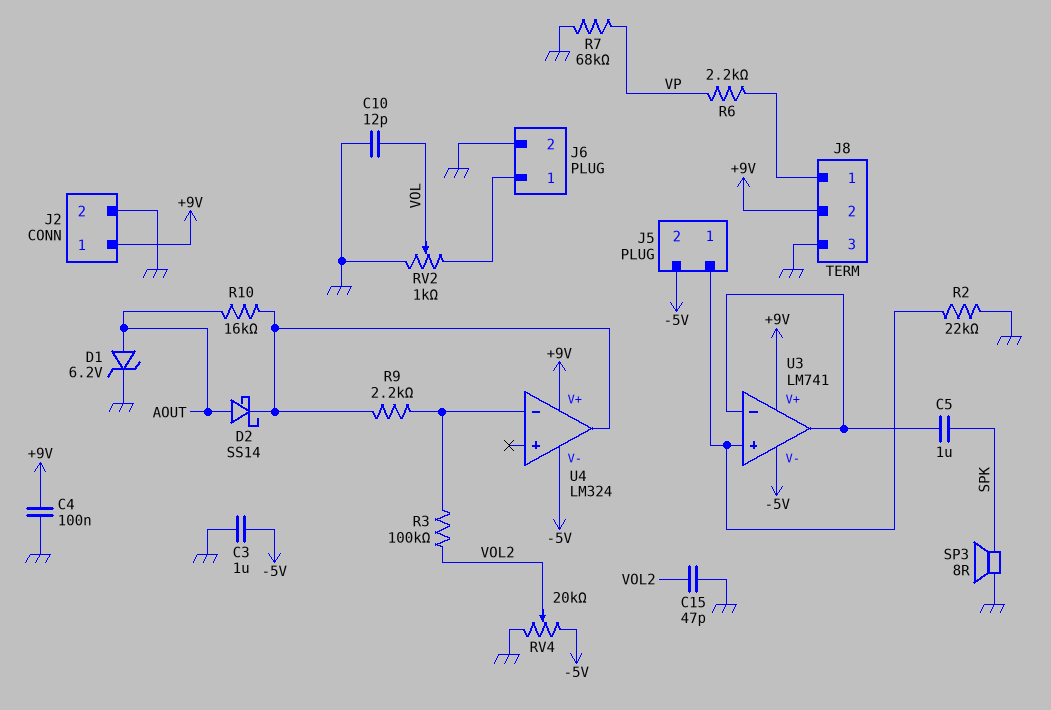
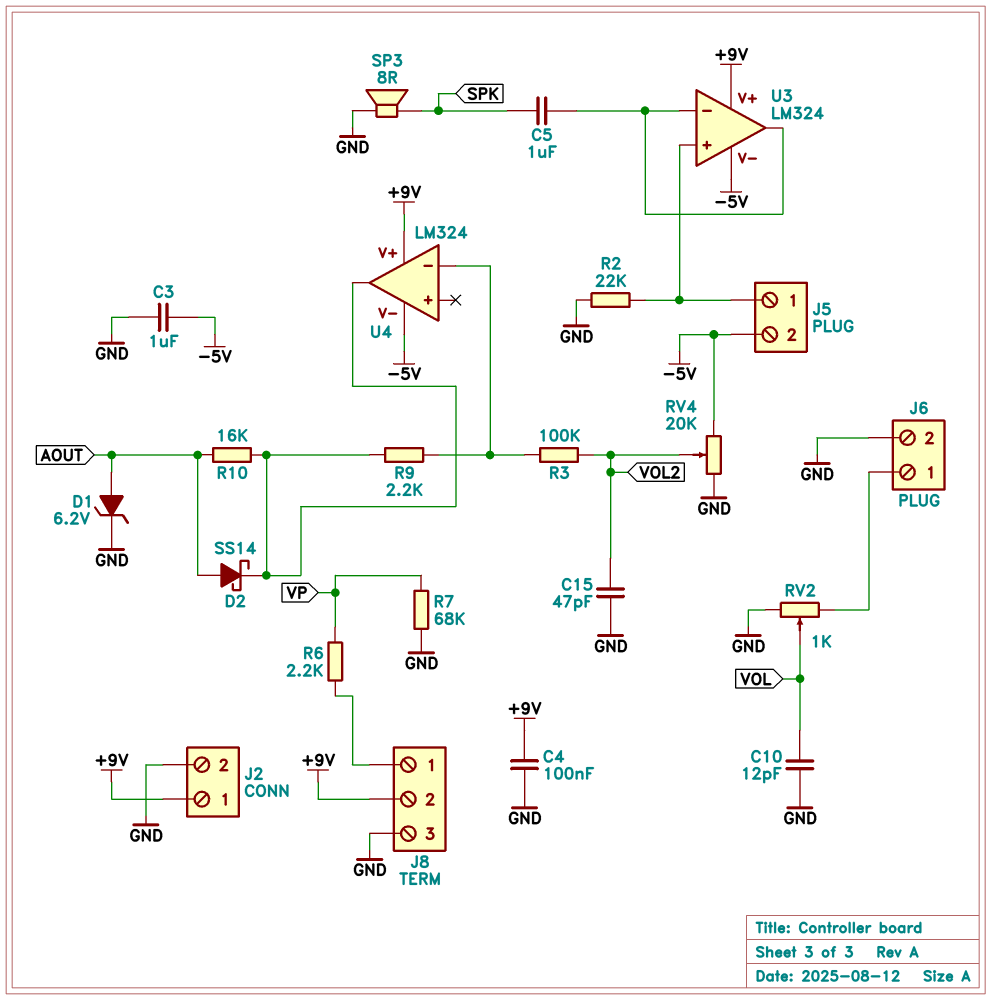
U3: LM741 -> LM324

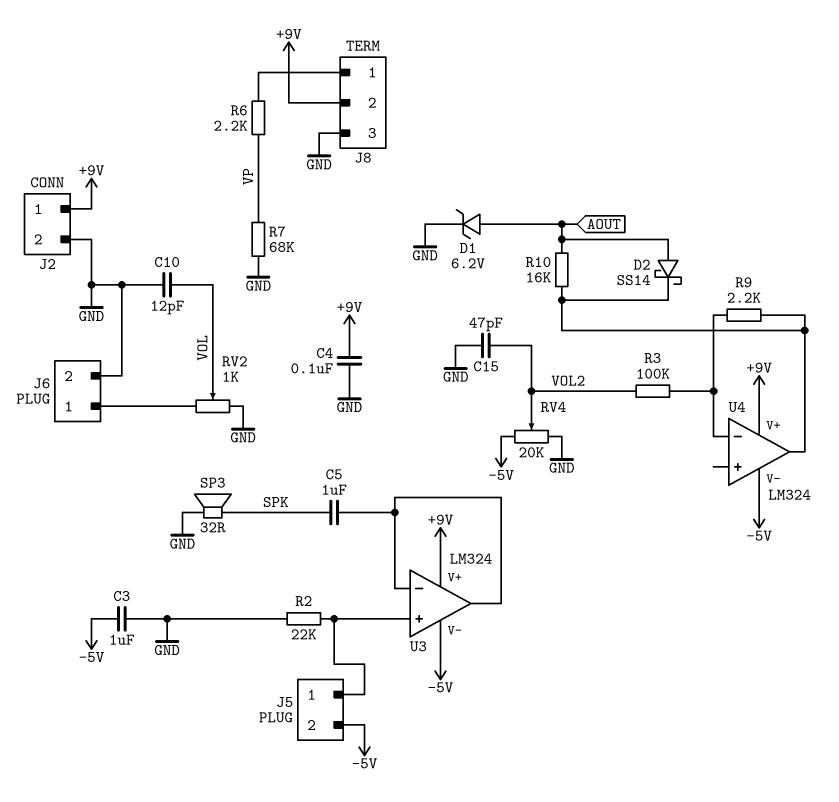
SP3: speaker 8R (GND, SPK) -> speaker 32R (GND, SPK)

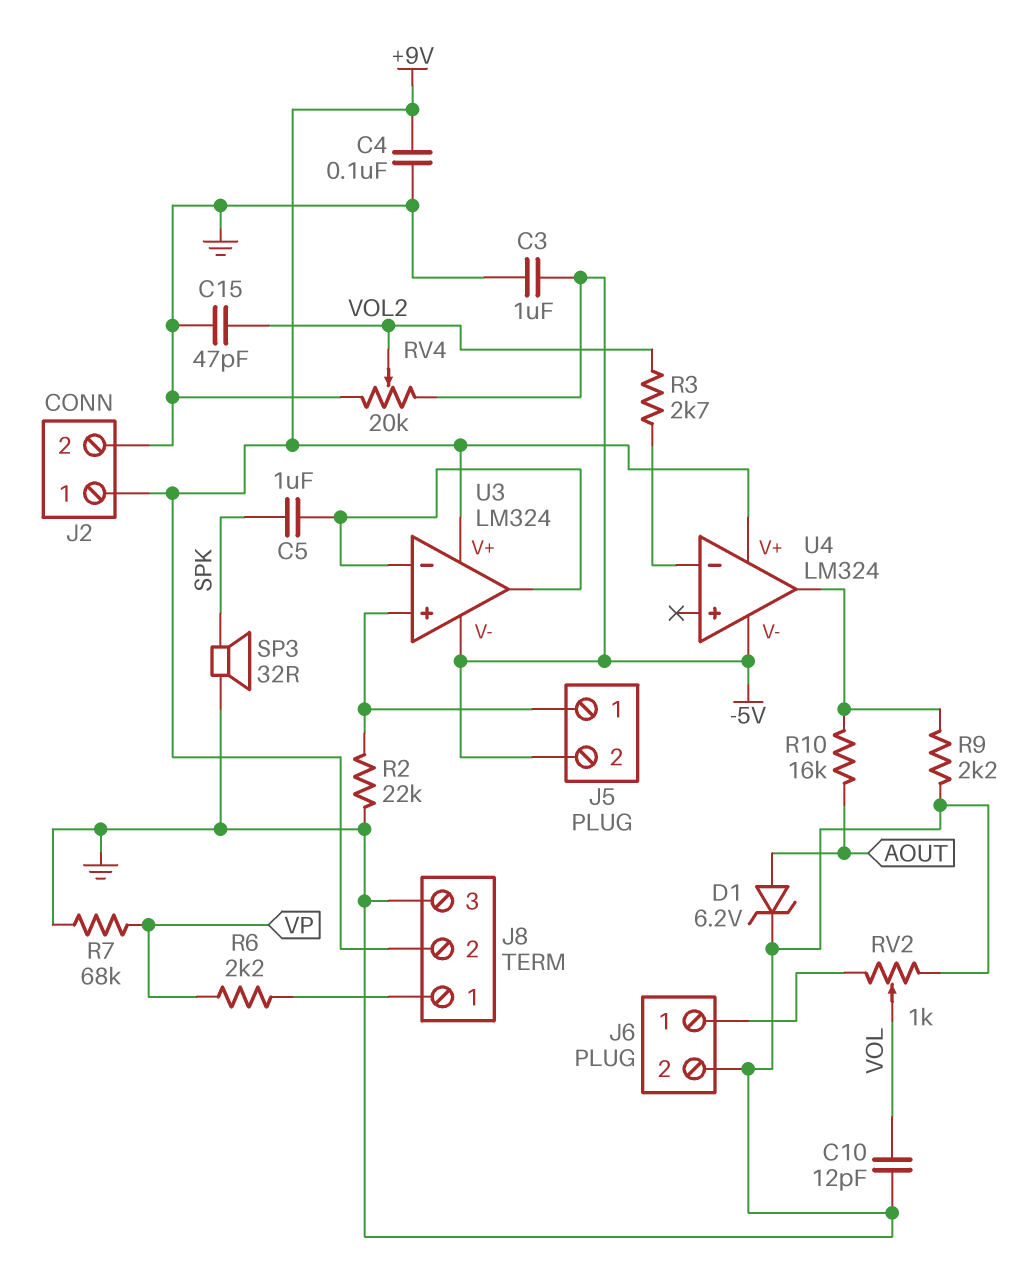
D2: schottky SS14 (A AOUT, K U4/out) -> none
R3: 100k (U4/in-, VOL2) -> 2.7k (U4/in-, VOL2)
R9: 2.2k (U4/in-, U4/out) -> 2.2k (GND, U4/out)

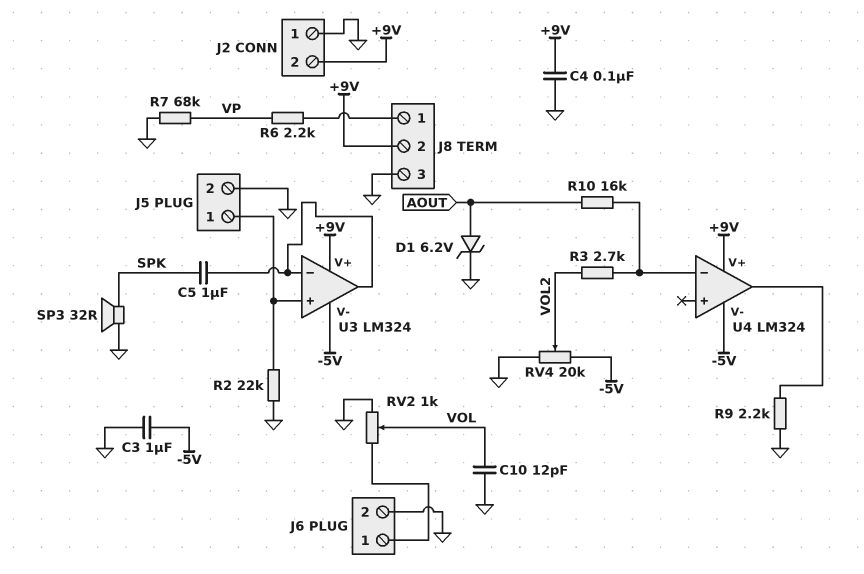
C15: 47pF (GND, VOL2) -> none
J2 pin 1: +9V -> GND
J2 pin 2: GND -> +9V
J5 pin 2: -5V -> GND
R10: 16k (AOUT, U4/out) -> 16k (AOUT, U4/in-)

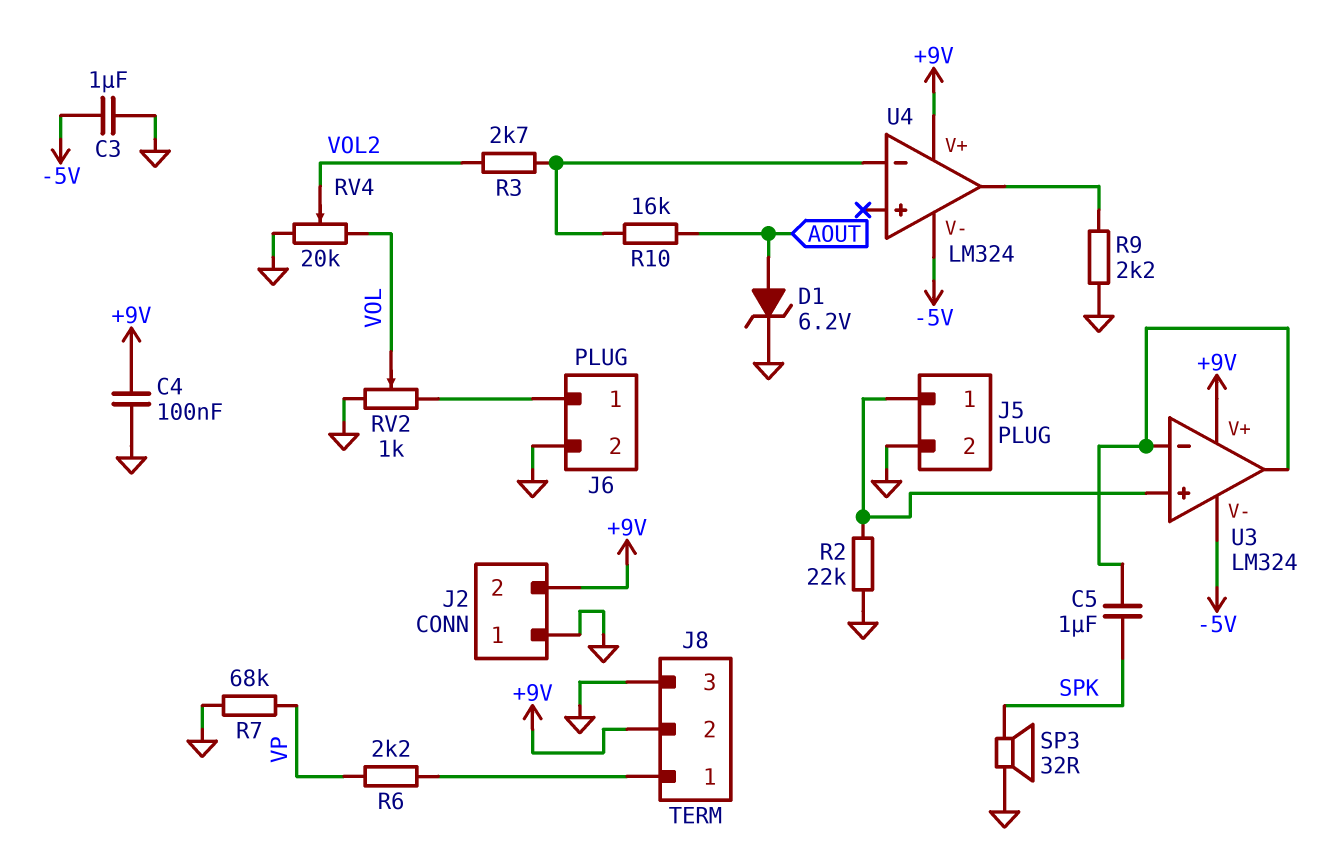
C10: 12pF (GND, VOL) -> none
RV4: 20k (-5V, GND, wiper VOL2) -> 20k (GND, VOL, wiper VOL2)

